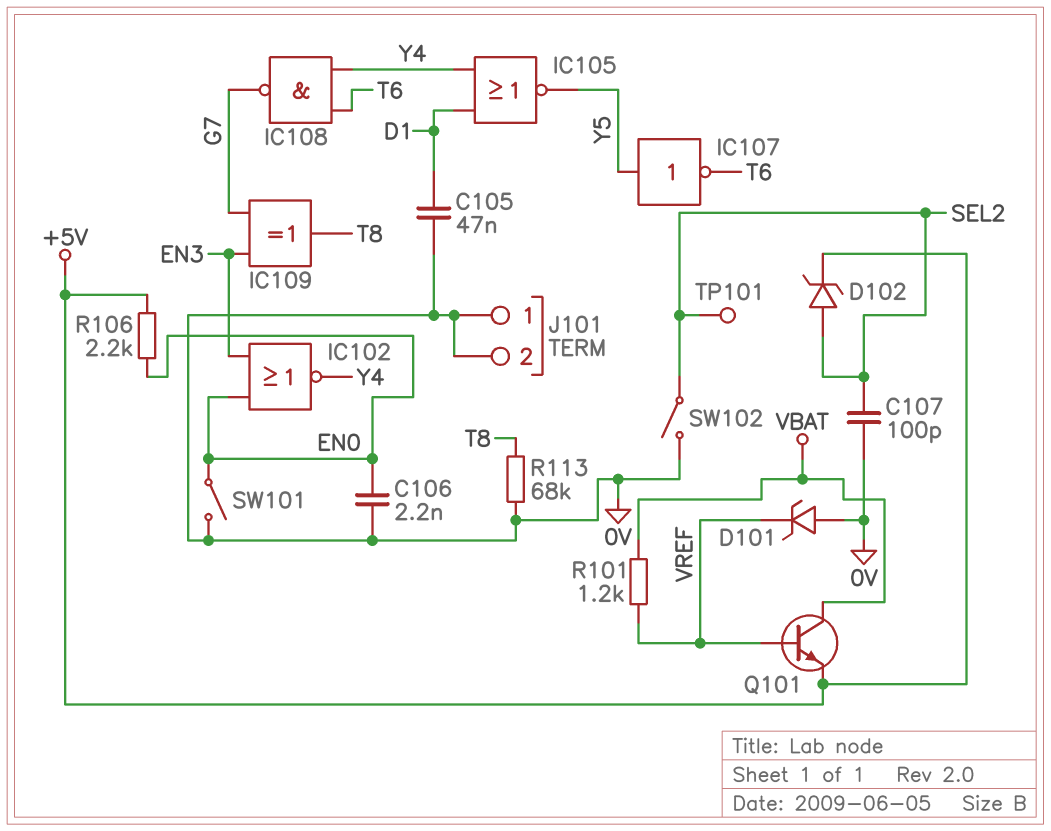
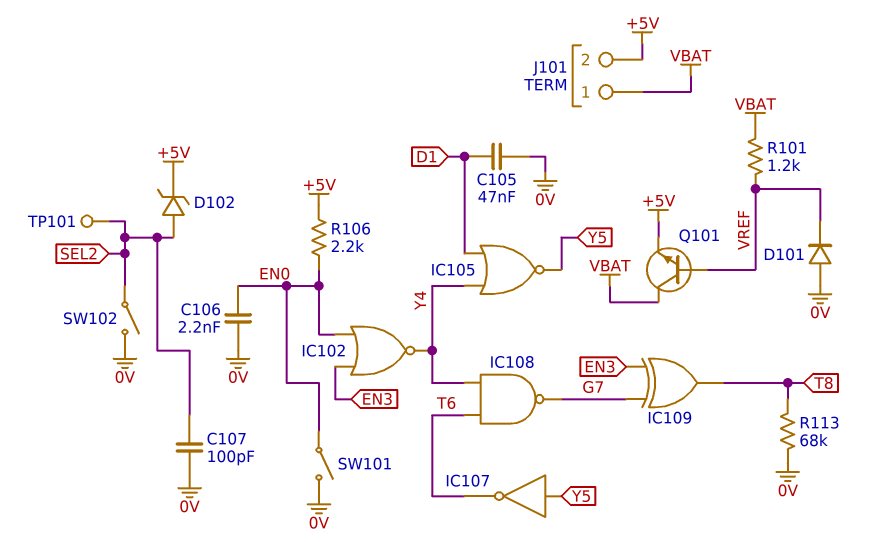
D101: zener (A 0V, K VREF) -> diode (A 0V, K VREF)
J101 pin 1: 0V -> VBAT
J101 pin 2: 0V -> +5V

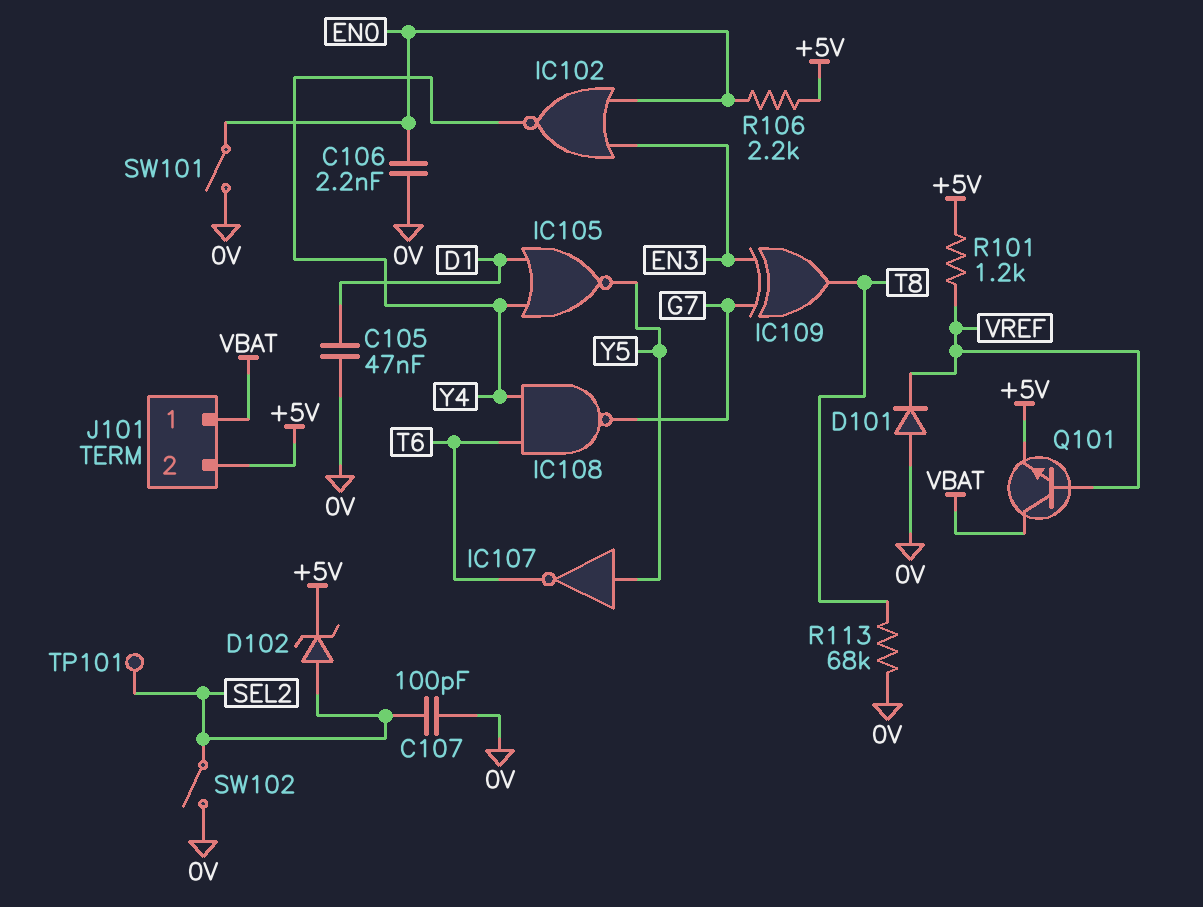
R101: 1.2k (VBAT, VREF) -> 1.2k (+5V, VREF)

